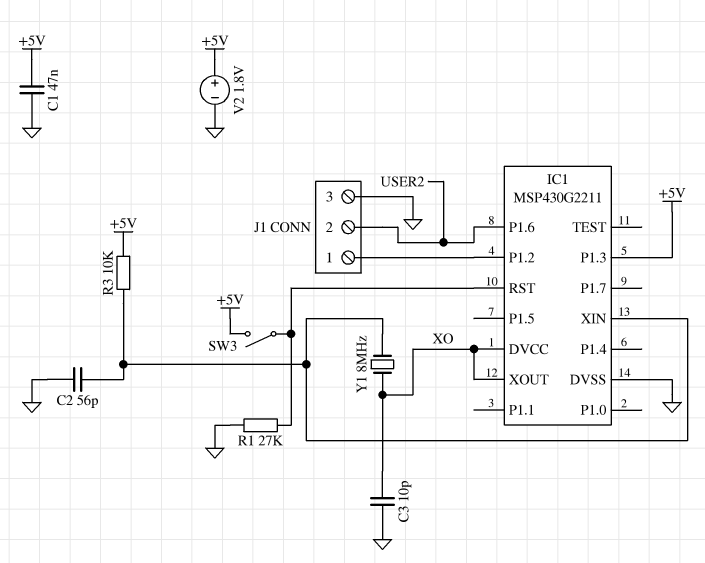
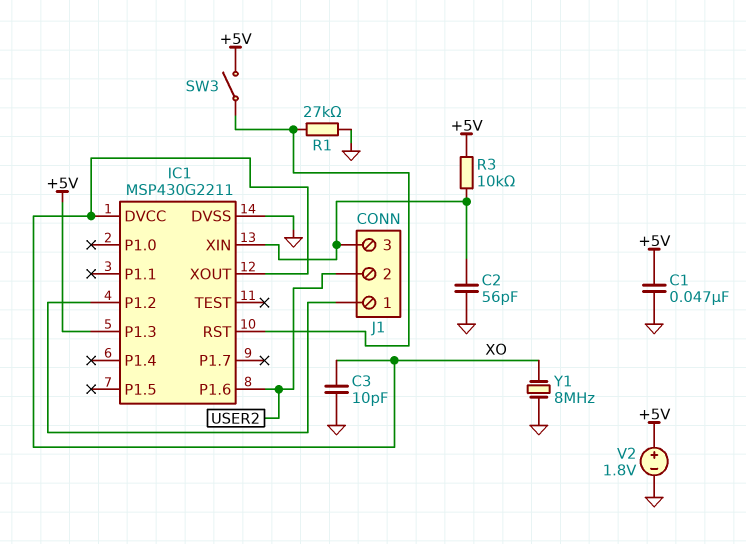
J1 pin 3: GND -> IC1/XIN
Y1: 8MHz (IC1/XIN, XO) -> 8MHz (GND, XO)

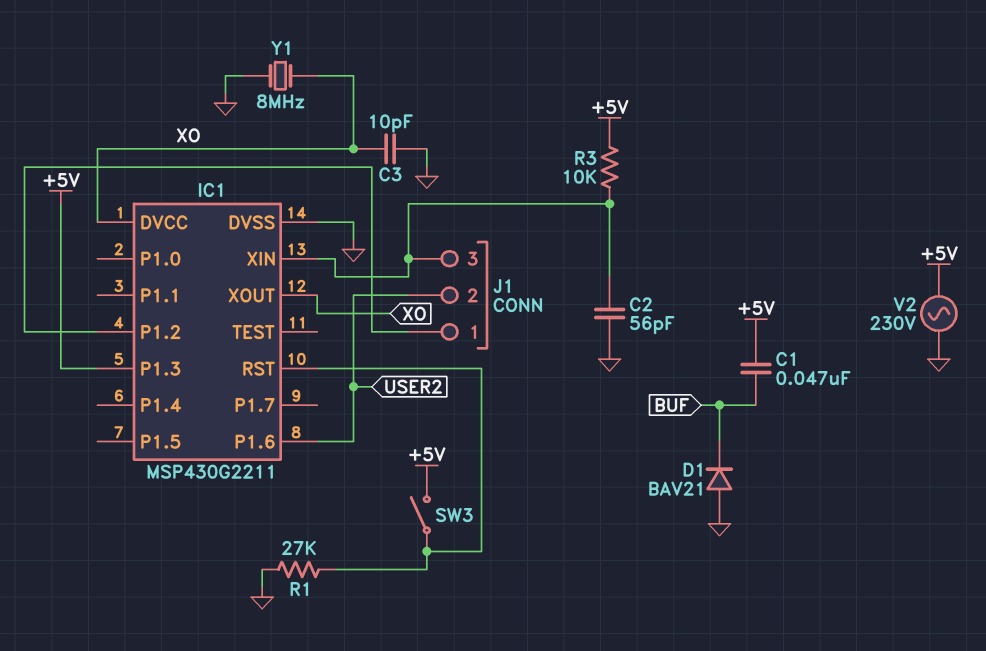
C1: 47nF (+5V, GND) -> 47nF (+5V, BUF)
D1: none -> diode BAV21 (A GND, K BUF)
V2: 1.8V (plus +5V, minus GND) -> AC 230V (+5V, GND)

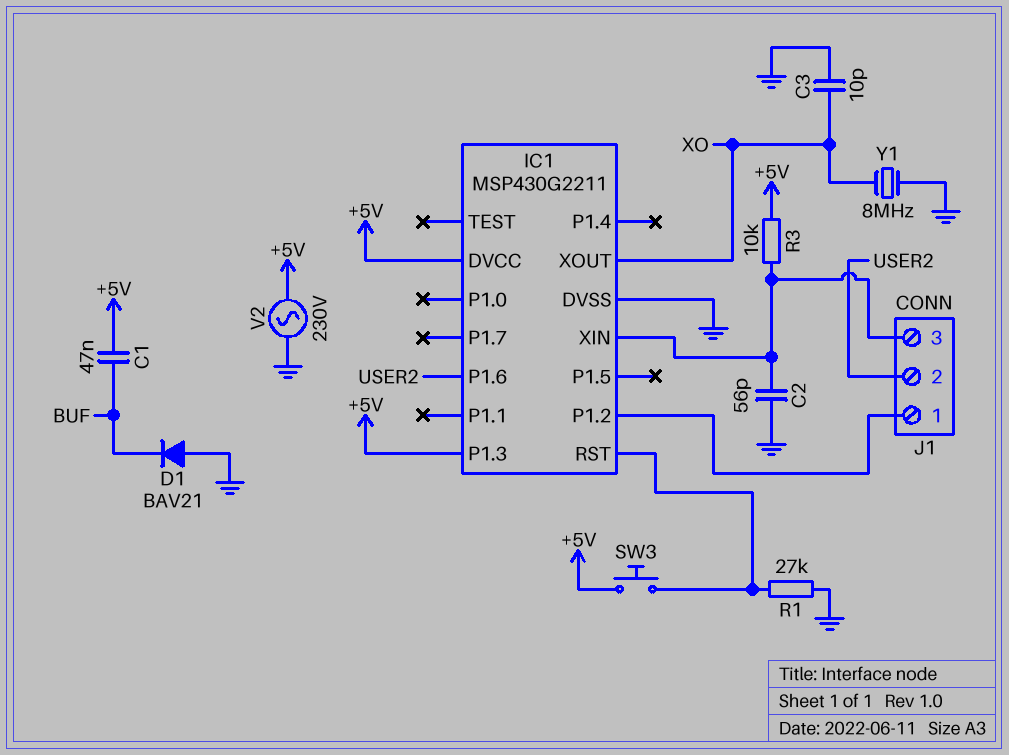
IC1 pin DVCC: XO -> +5V
SW3: switch (+5V, IC1/RST) -> button (+5V, IC1/RST)

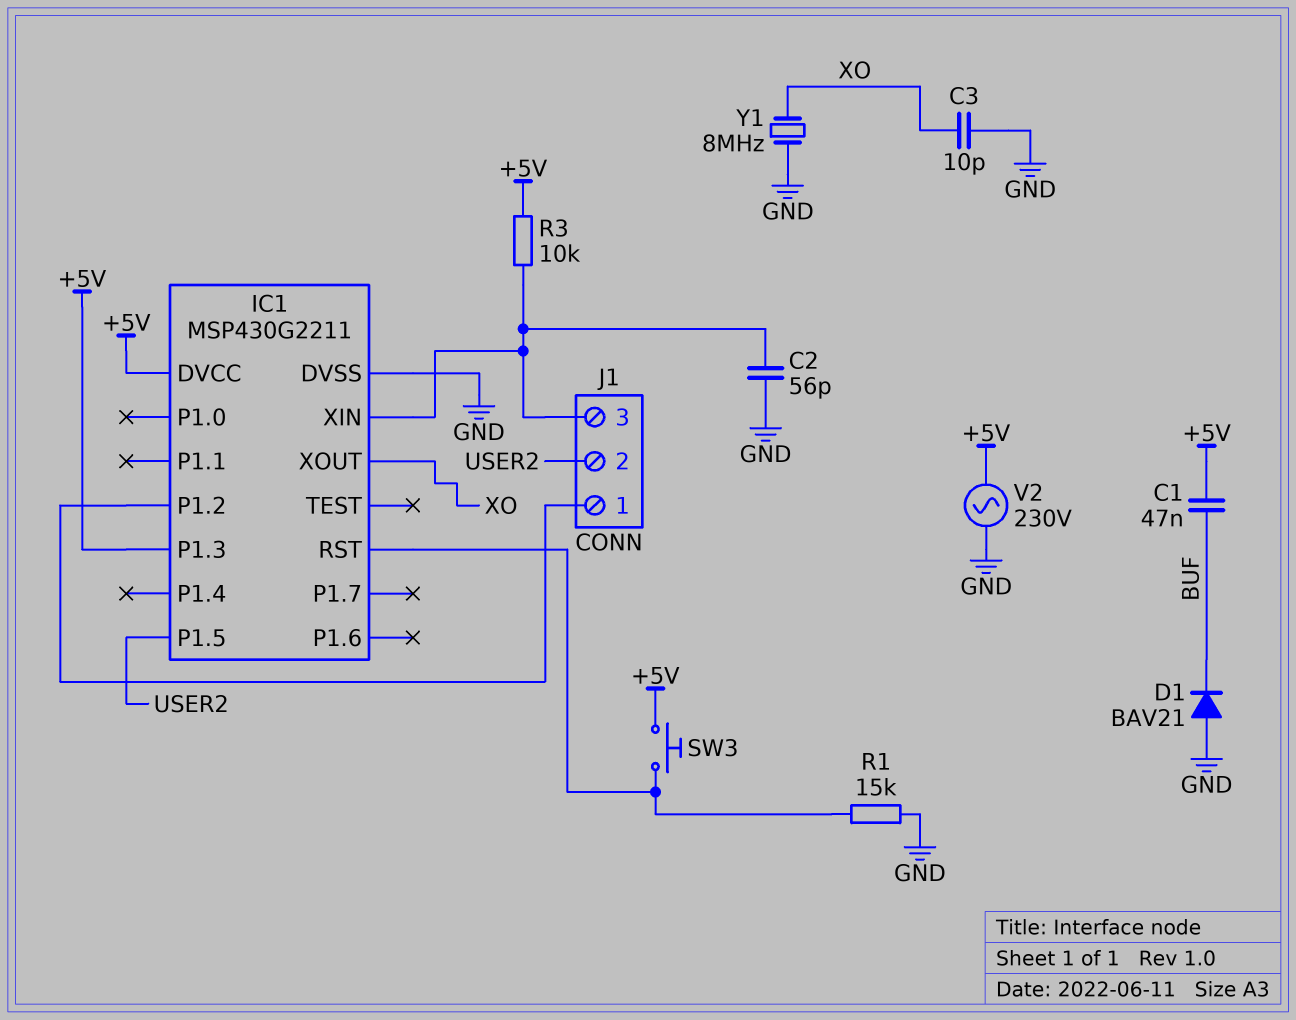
IC1 pin P1.5: none -> USER2
IC1 pin P1.6: USER2 -> none
R1: 27k (GND, IC1/RST) -> 15k (GND, IC1/RST)

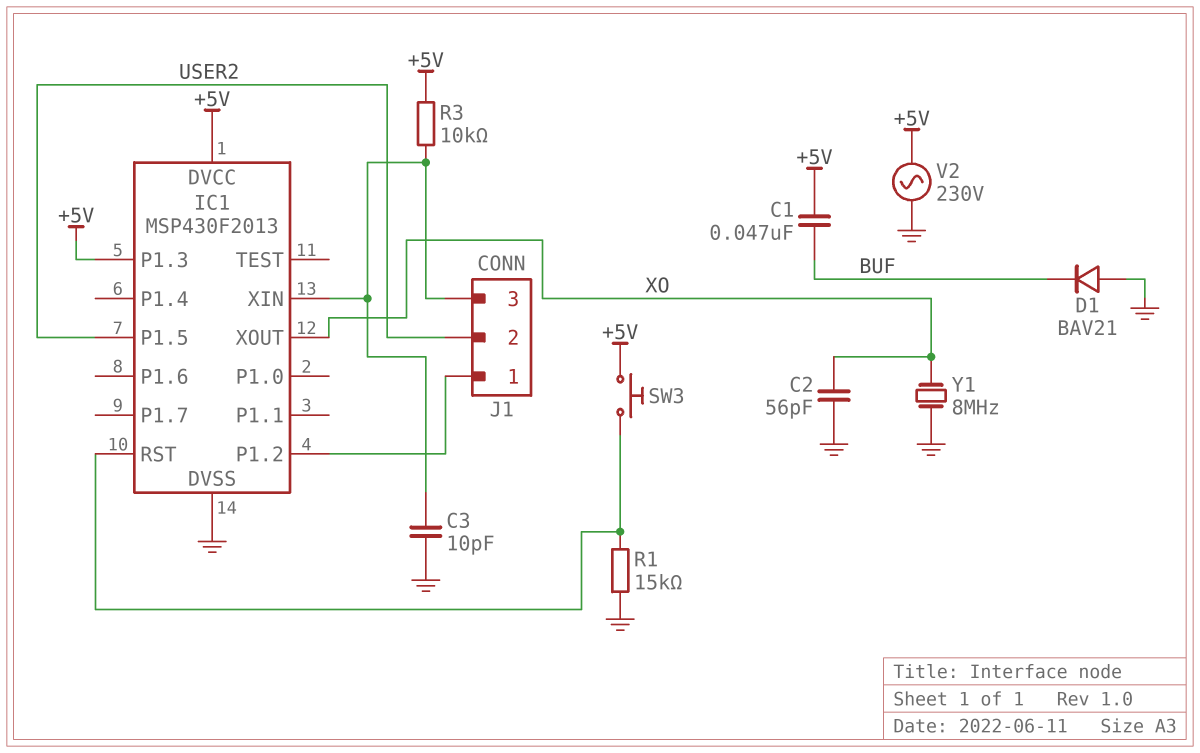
C2: 56pF (GND, IC1/XIN) -> 56pF (GND, XO)
C3: 10pF (GND, XO) -> 10pF (GND, IC1/XIN)
IC1: MSP430G2211 -> MSP430F2013

